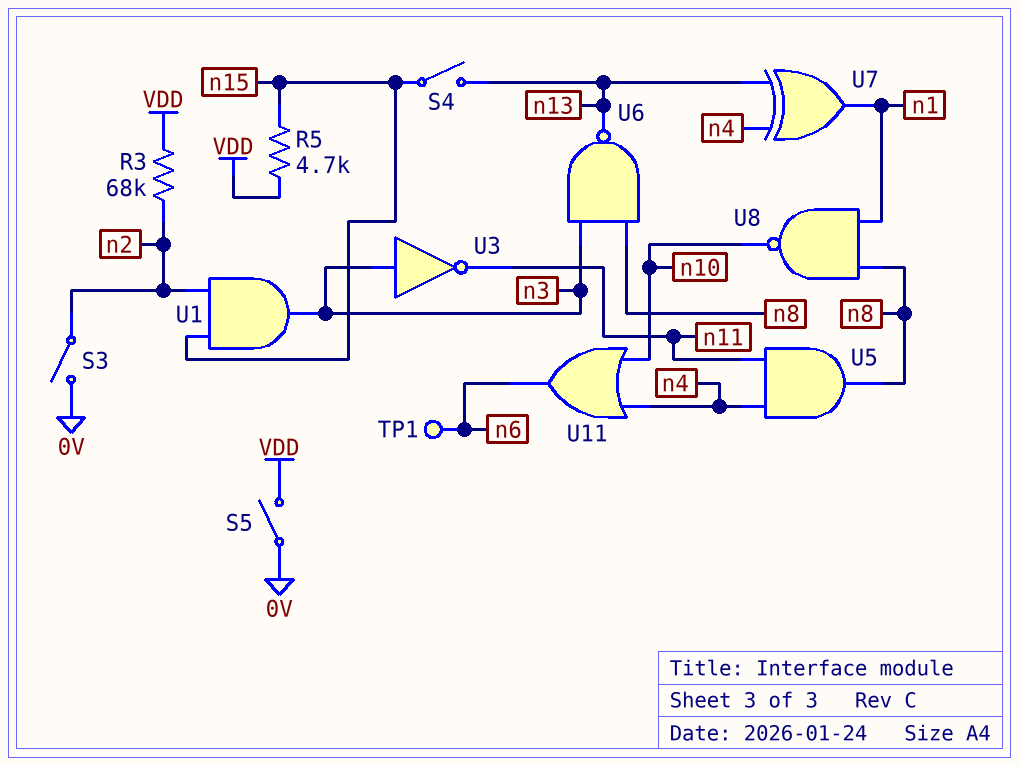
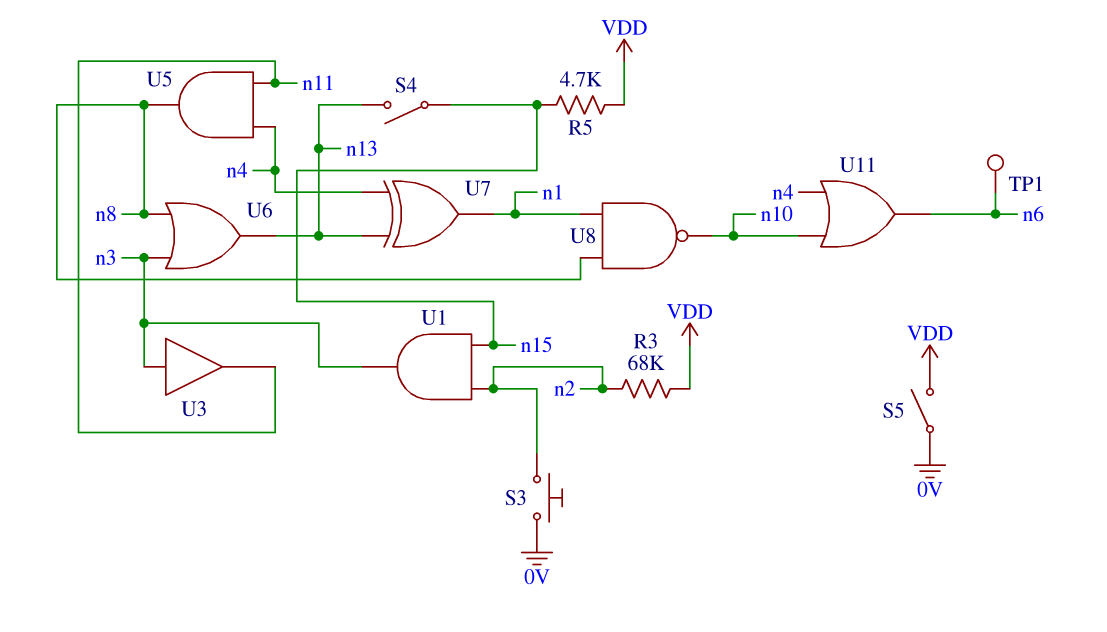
S3: switch (0V, n2) -> button (0V, n2)
U3: NOT (in n3, out n11) -> buffer (in n3, out n11)
U6: NAND (in n3, in n8, out n13) -> OR (in n3, in n8, out n13)

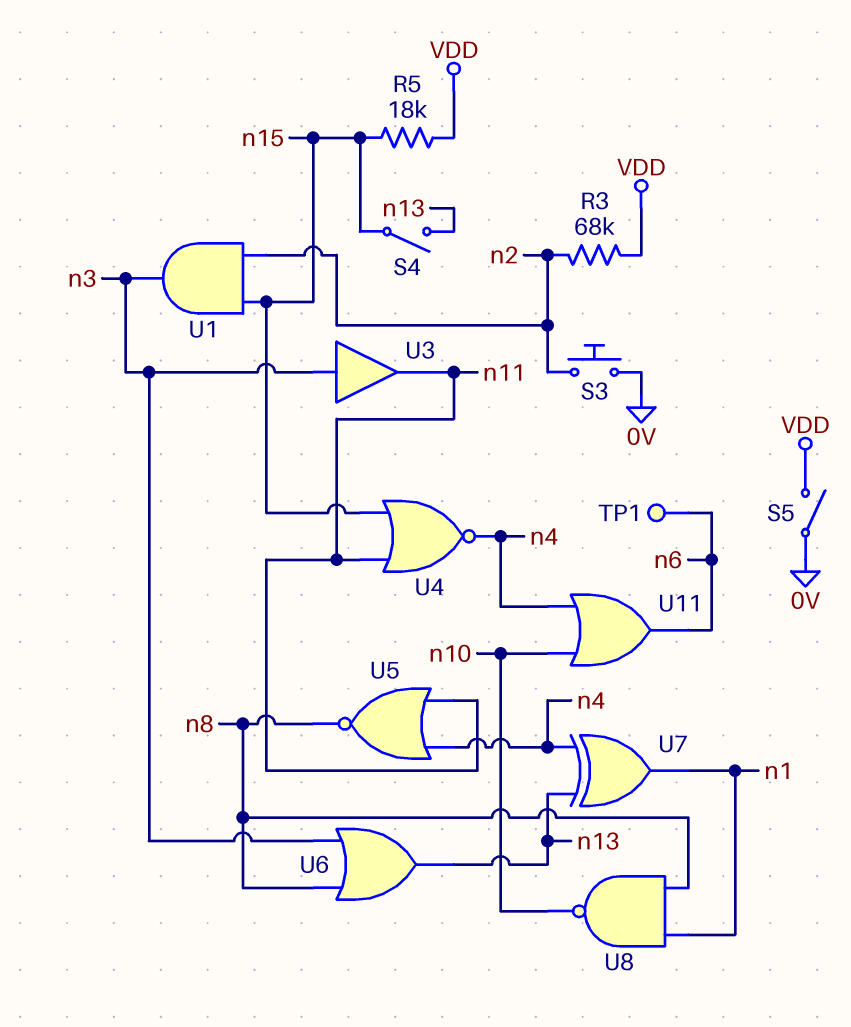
R5: 4.7k (VDD, n15) -> 18k (VDD, n15)
U4: none -> NOR (in n11, in n15, out n4)
U5: AND (in n4, in n11, out n8) -> NOR (in n4, in n11, out n8)

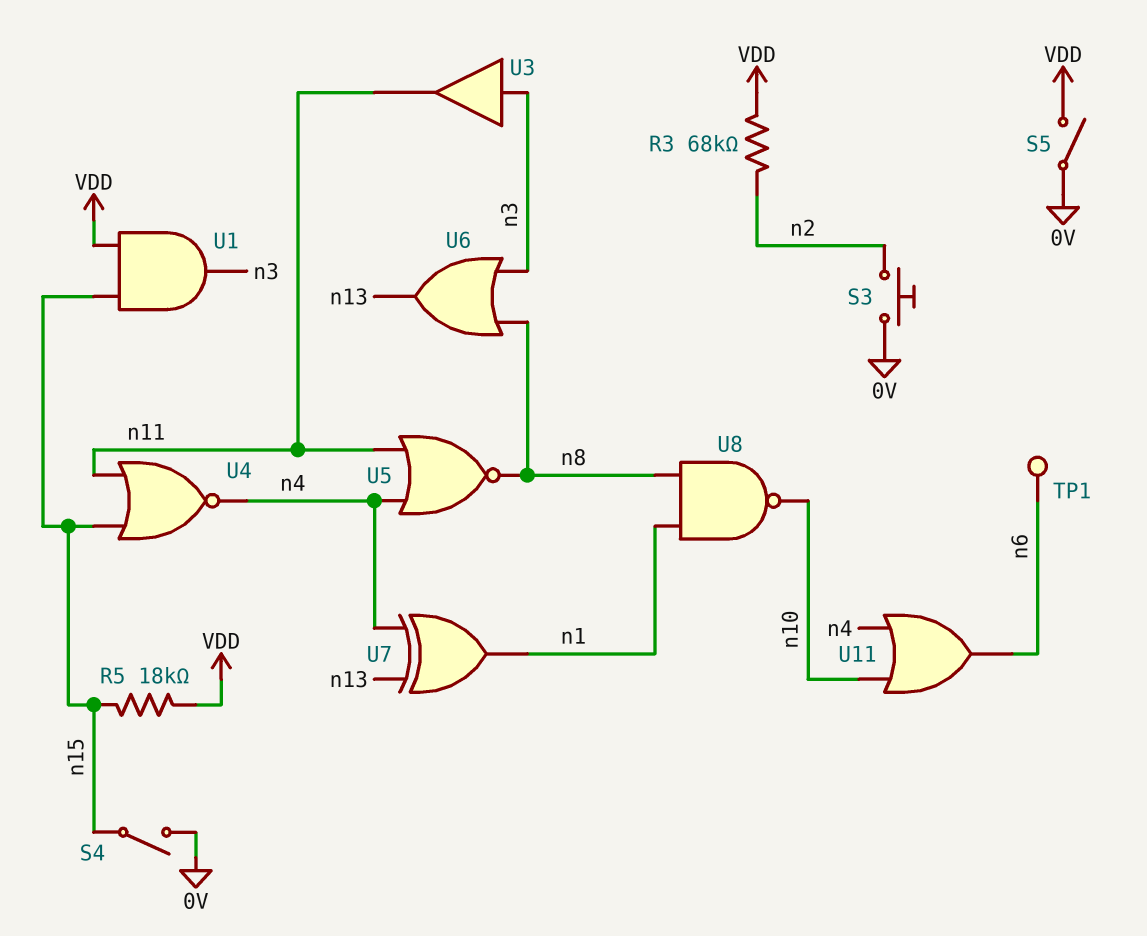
S4: switch (n13, n15) -> switch (0V, n15)
U1: AND (in n2, in n15, out n3) -> AND (in VDD, in n15, out n3)

